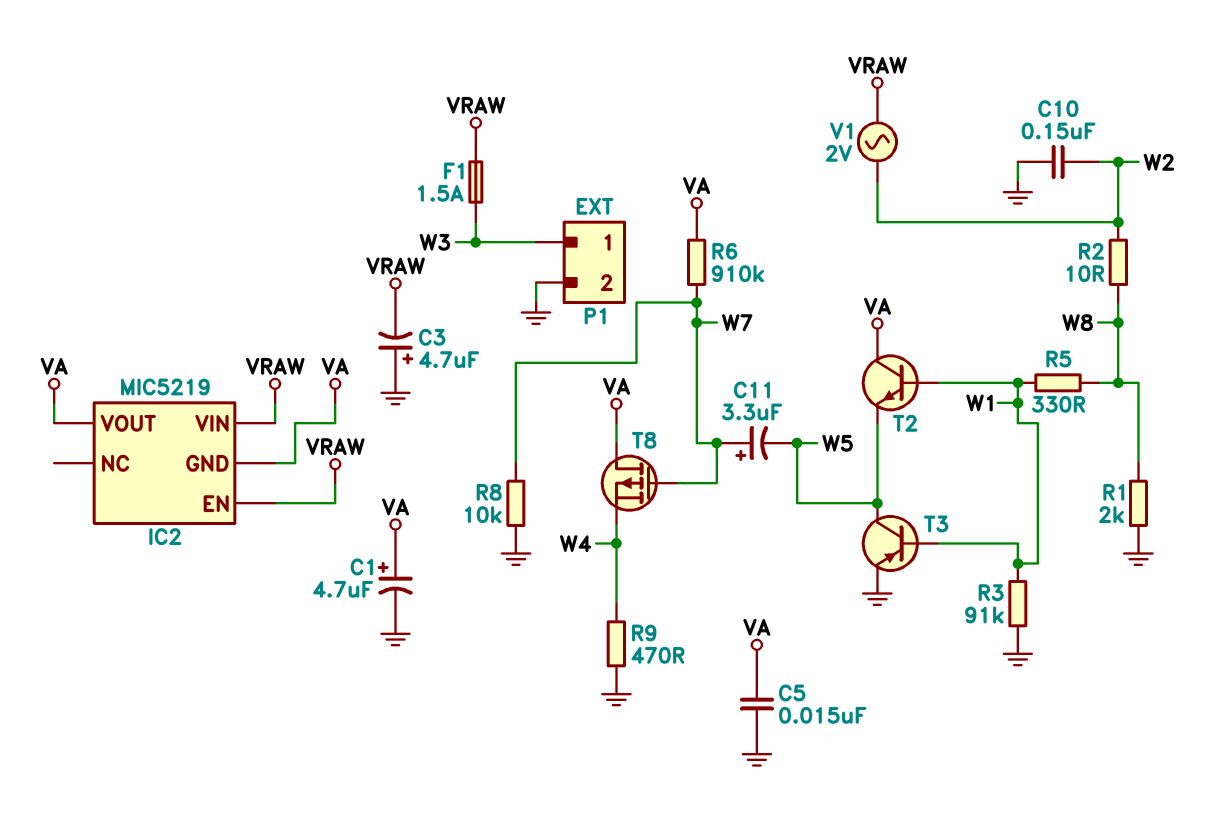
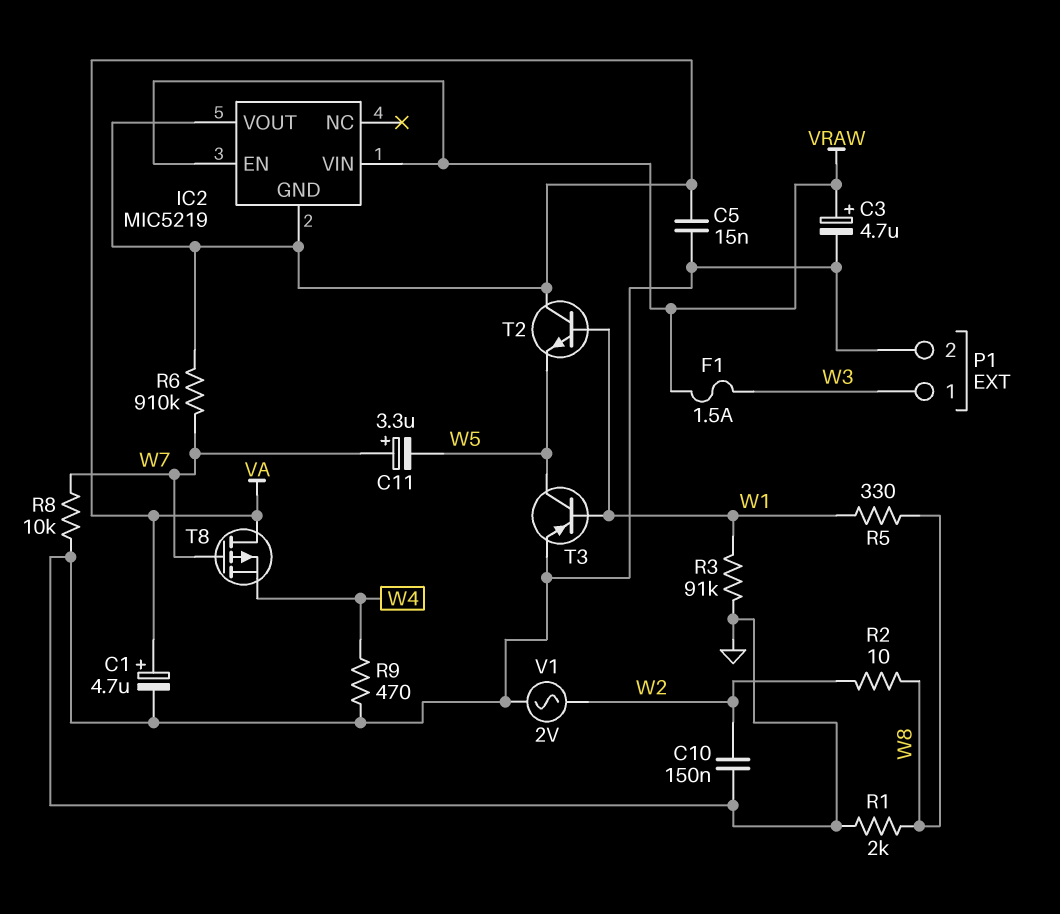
C3: 4.7uF (plus GND, minus VRAW) -> 4.7uF (plus VRAW, minus GND)
V1: AC 2V (VRAW, W2) -> AC 2V (GND, W2)

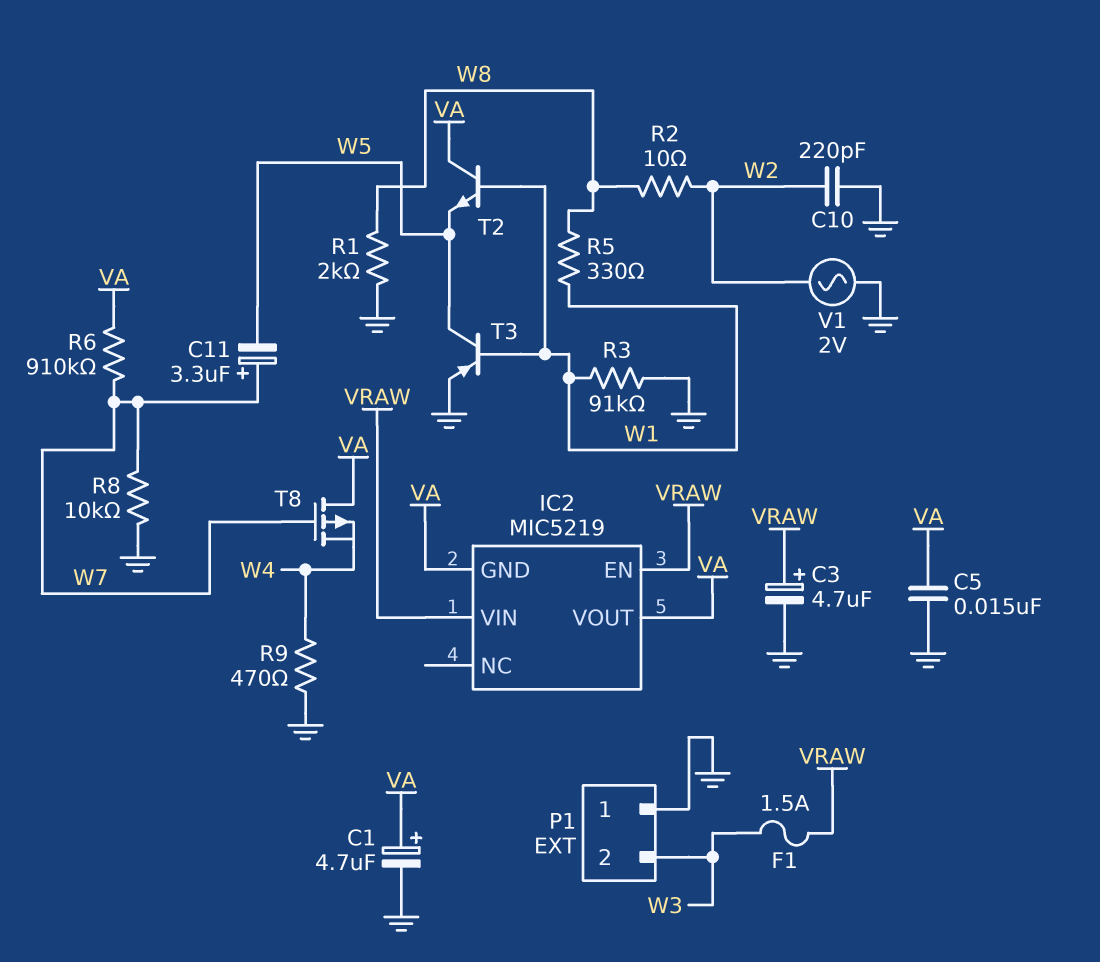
C10: 150nF (GND, W2) -> 220pF (GND, W2)
P1 pin 1: W3 -> GND
P1 pin 2: GND -> W3

